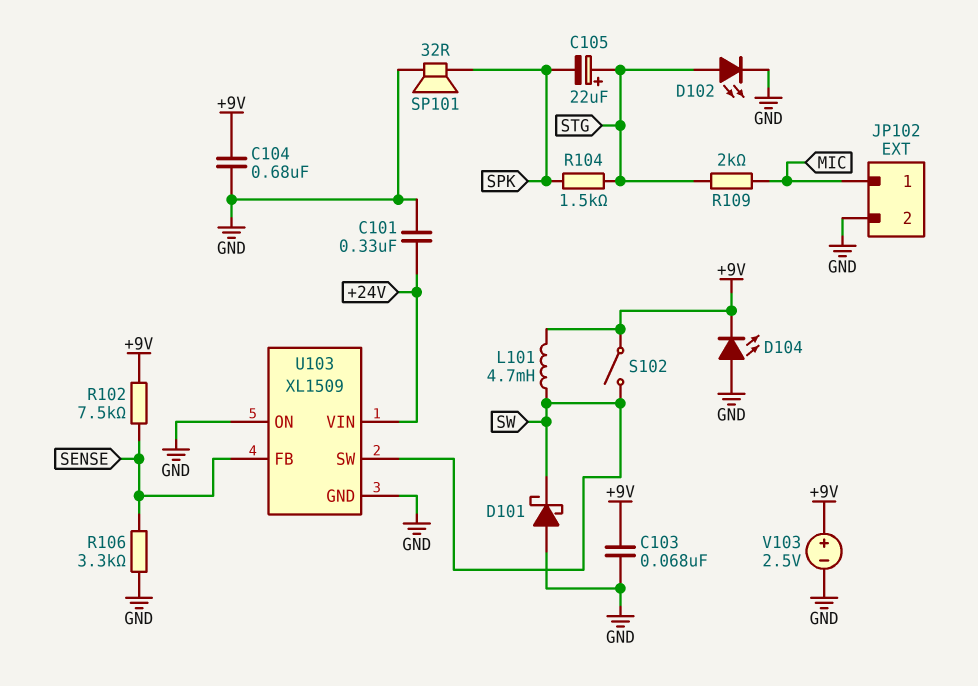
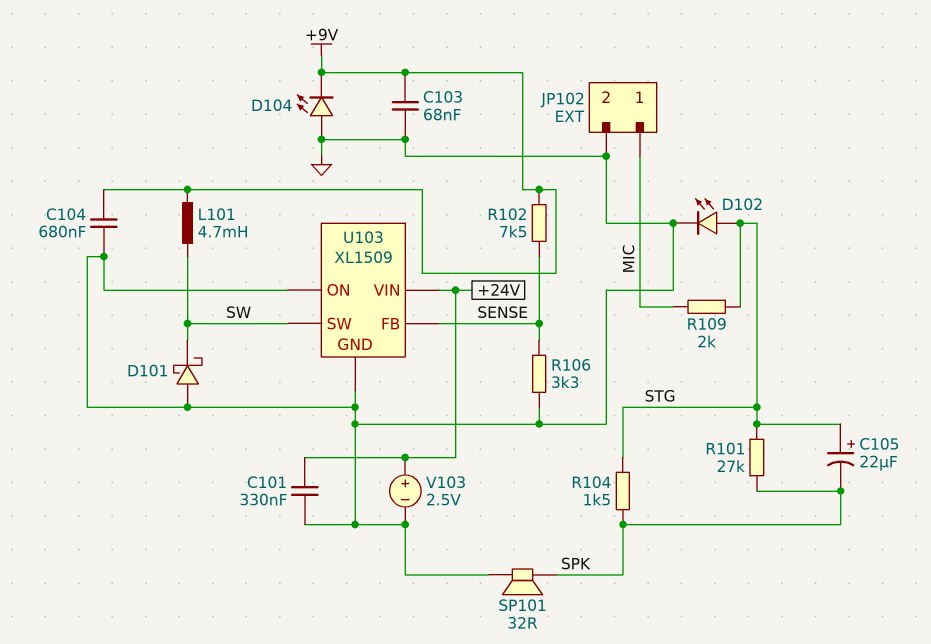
R101: none -> 27k (SPK, STG)
S102: switch (+9V, SW) -> none
V103: 2.5V (plus +9V, minus GND) -> 2.5V (plus +24V, minus GND)

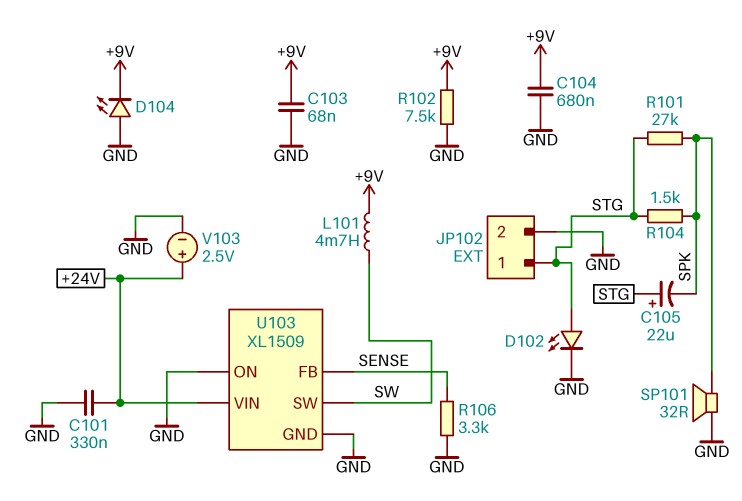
D101: schottky (A GND, K SW) -> none
JP102 pin 1: MIC -> STG
R102: 7.5k (+9V, SENSE) -> 7.5k (+9V, GND)
R109: 2k (MIC, STG) -> none

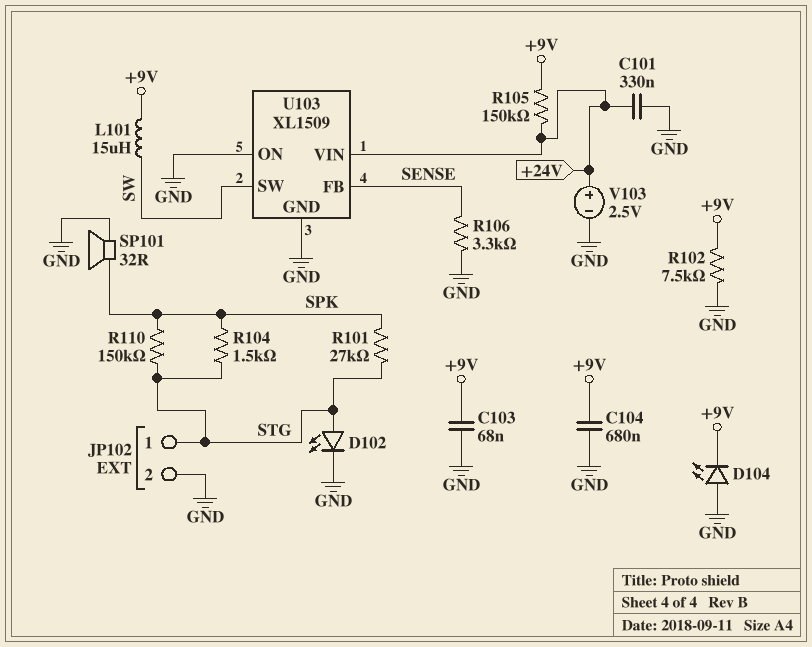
C105: 22uF (plus STG, minus SPK) -> none
L101: 4.7mH (+9V, SW) -> 15uH (+9V, SW)
R105: none -> 150k (+9V, +24V)
R110: none -> 150k (SPK, STG)

